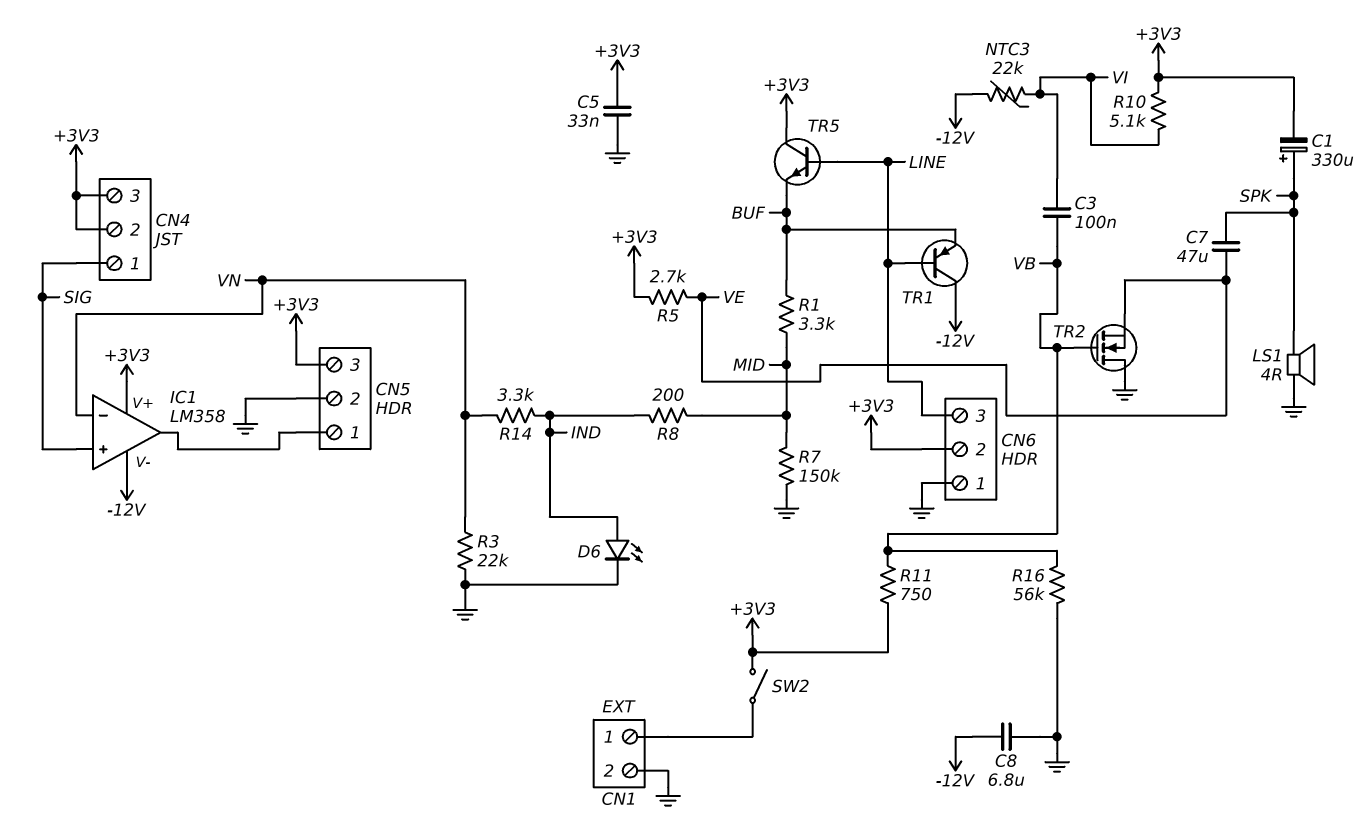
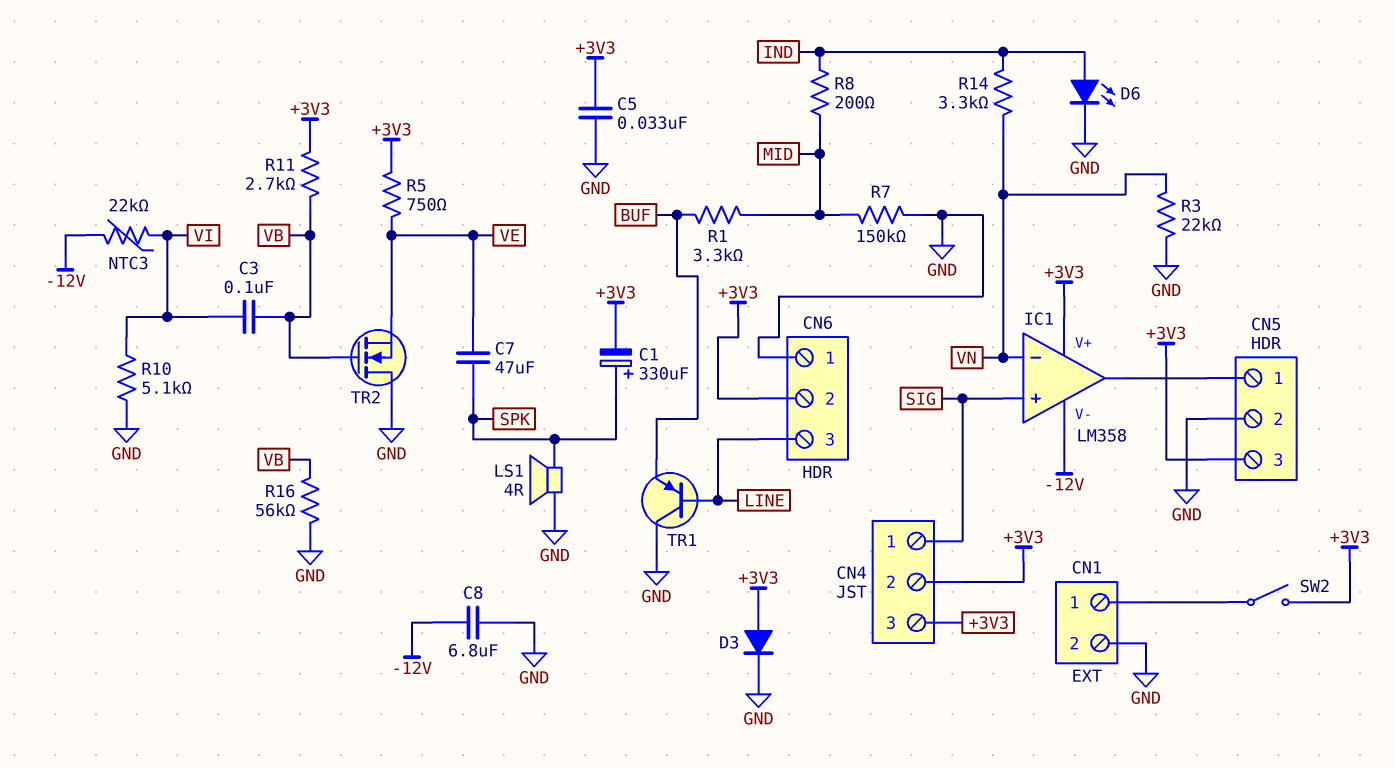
D3: none -> diode (A +3V3, K GND)
R5: 2.7k (+3V3, VE) -> 750 (+3V3, VE)
R10: 5.1k (+3V3, VI) -> 5.1k (GND, VI)
R11: 750 (+3V3, VB) -> 2.7k (+3V3, VB)
TR1: PNP (B LINE, C -12V, E BUF) -> PNP (B LINE, C GND, E BUF)
TR5: NPN (B LINE, C +3V3, E BUF) -> none

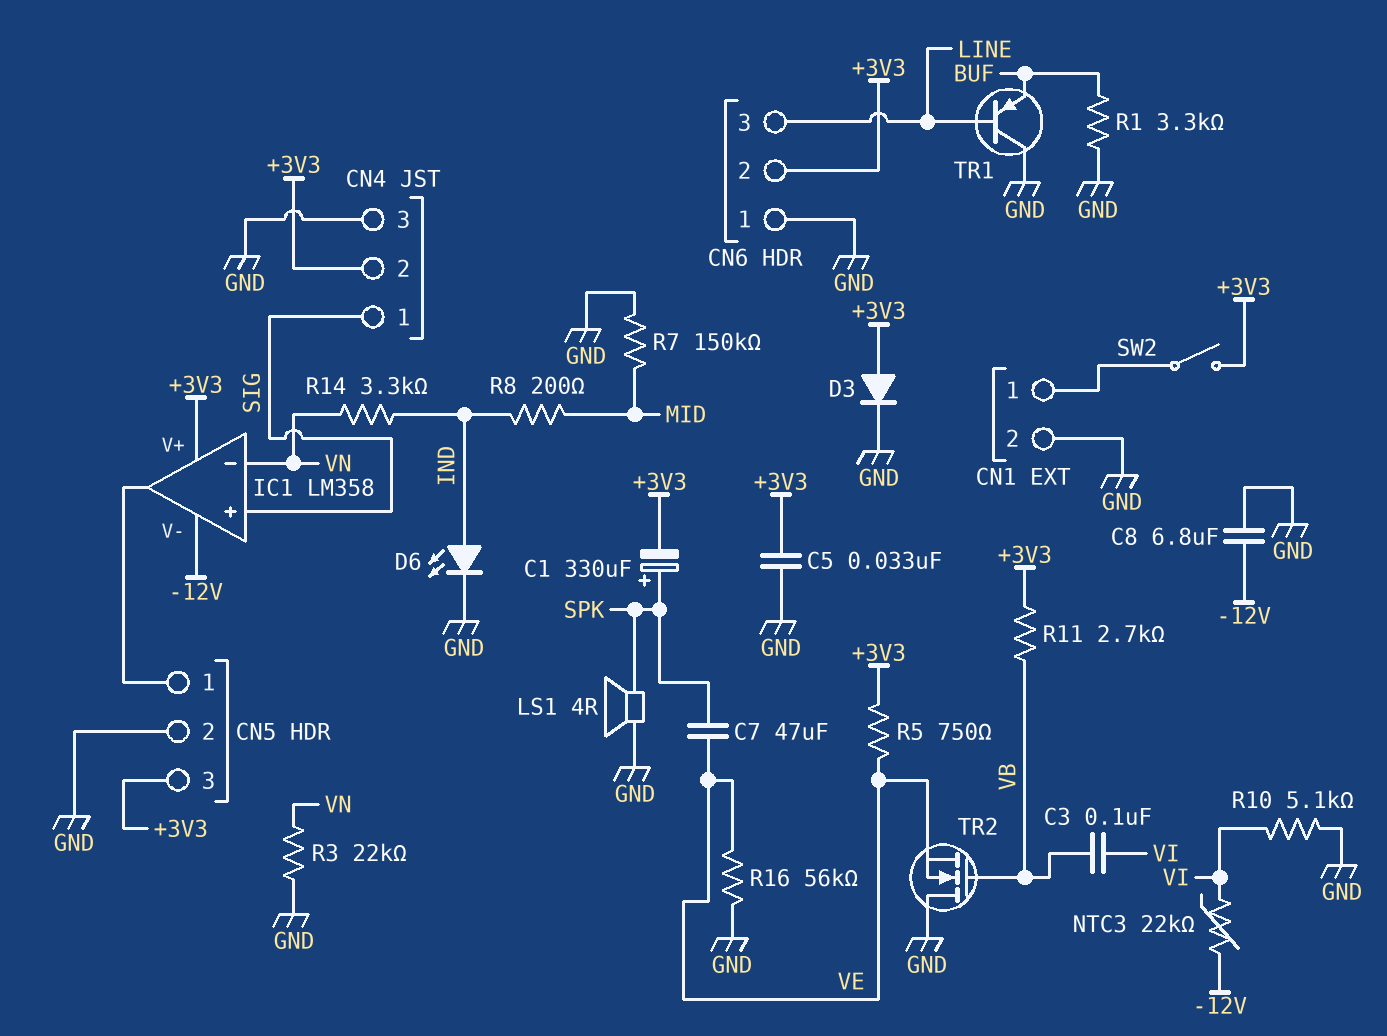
CN4 pin 3: +3V3 -> GND
R1: 3.3k (BUF, MID) -> 3.3k (BUF, GND)
R16: 56k (GND, VB) -> 56k (GND, VE)

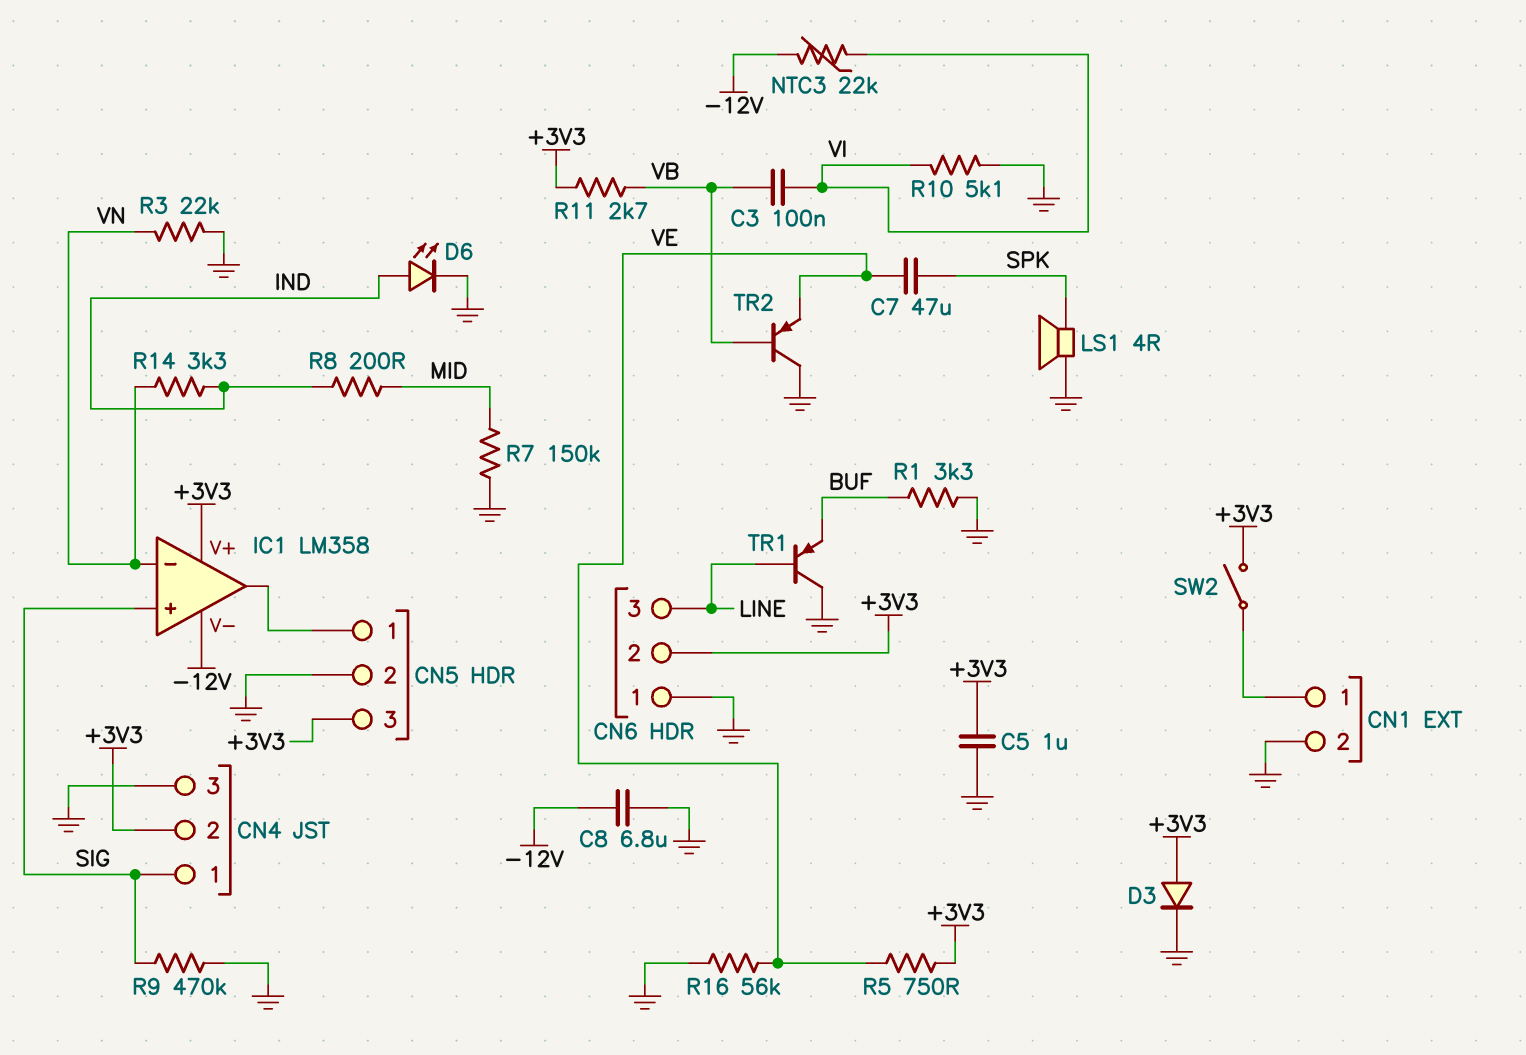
C1: 330uF (plus SPK, minus +3V3) -> none
C5: 33nF (+3V3, GND) -> 1uF (+3V3, GND)
R9: none -> 470k (GND, SIG)
TR2: NMOS (G VB, D GND, S VE) -> PNP (B VB, C GND, E VE)

